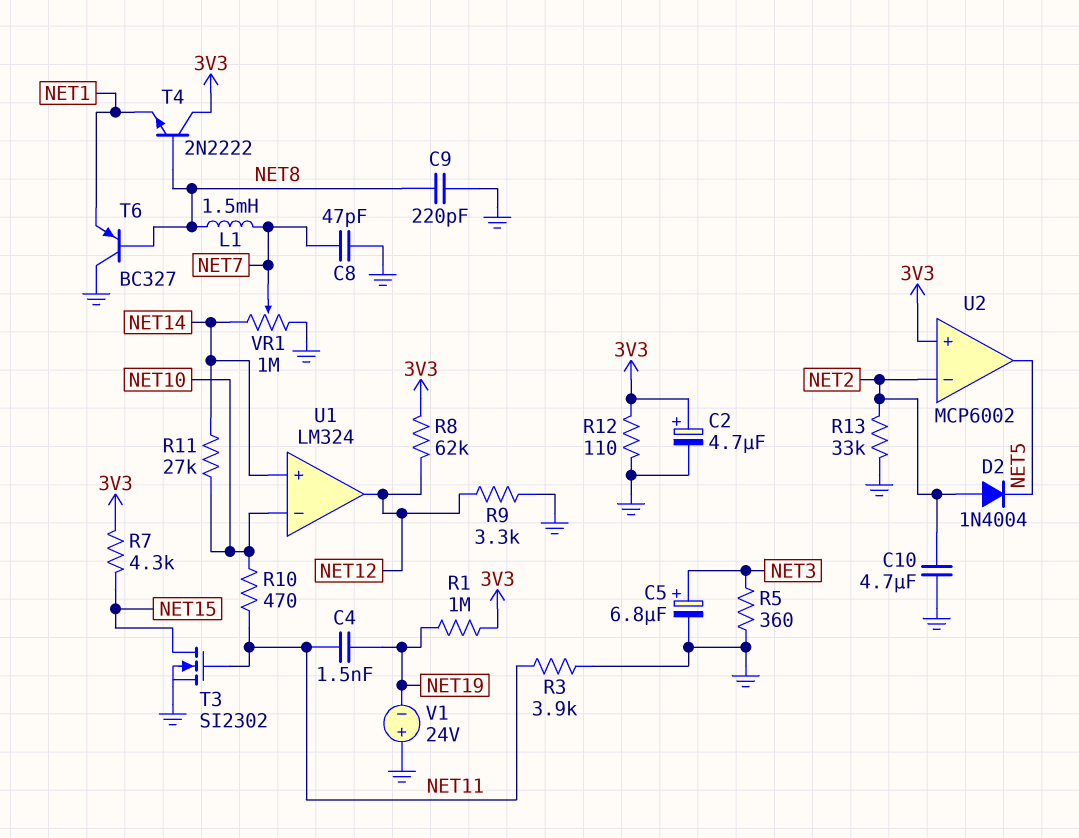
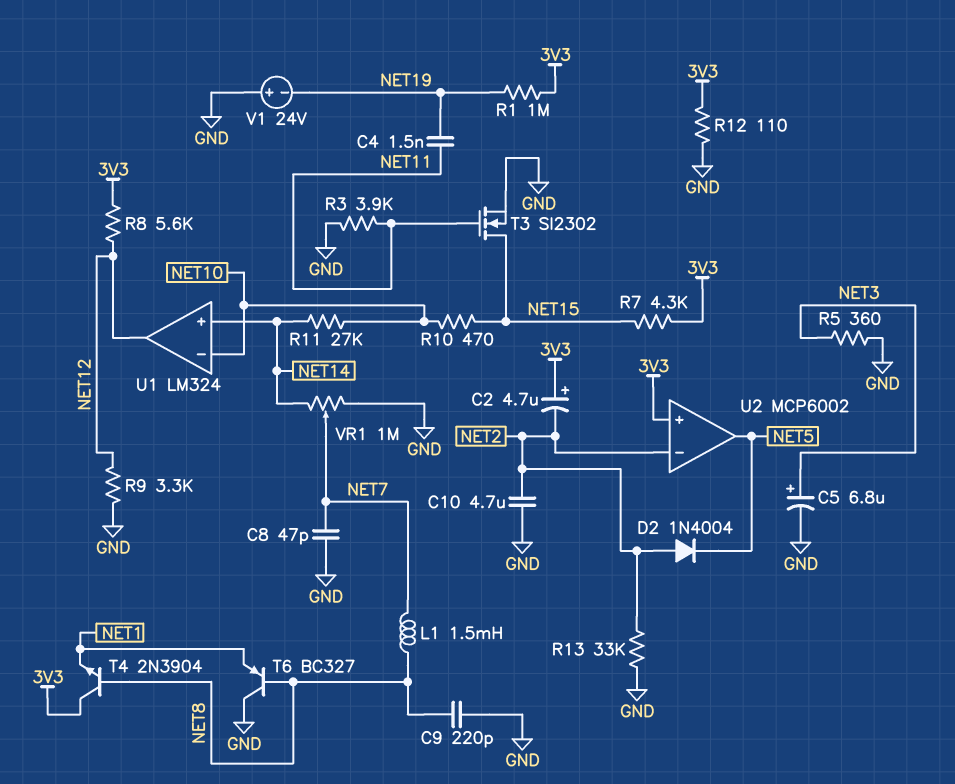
C2: 4.7uF (plus 3V3, minus GND) -> 4.7uF (plus 3V3, minus NET2)
R8: 62k (3V3, NET12) -> 5.6k (3V3, NET12)
R10: 470 (NET10, NET11) -> 470 (NET10, NET15)
T4: NPN 2N2222 (B NET8, C 3V3, E NET1) -> NPN 2N3904 (B NET8, C 3V3, E NET1)

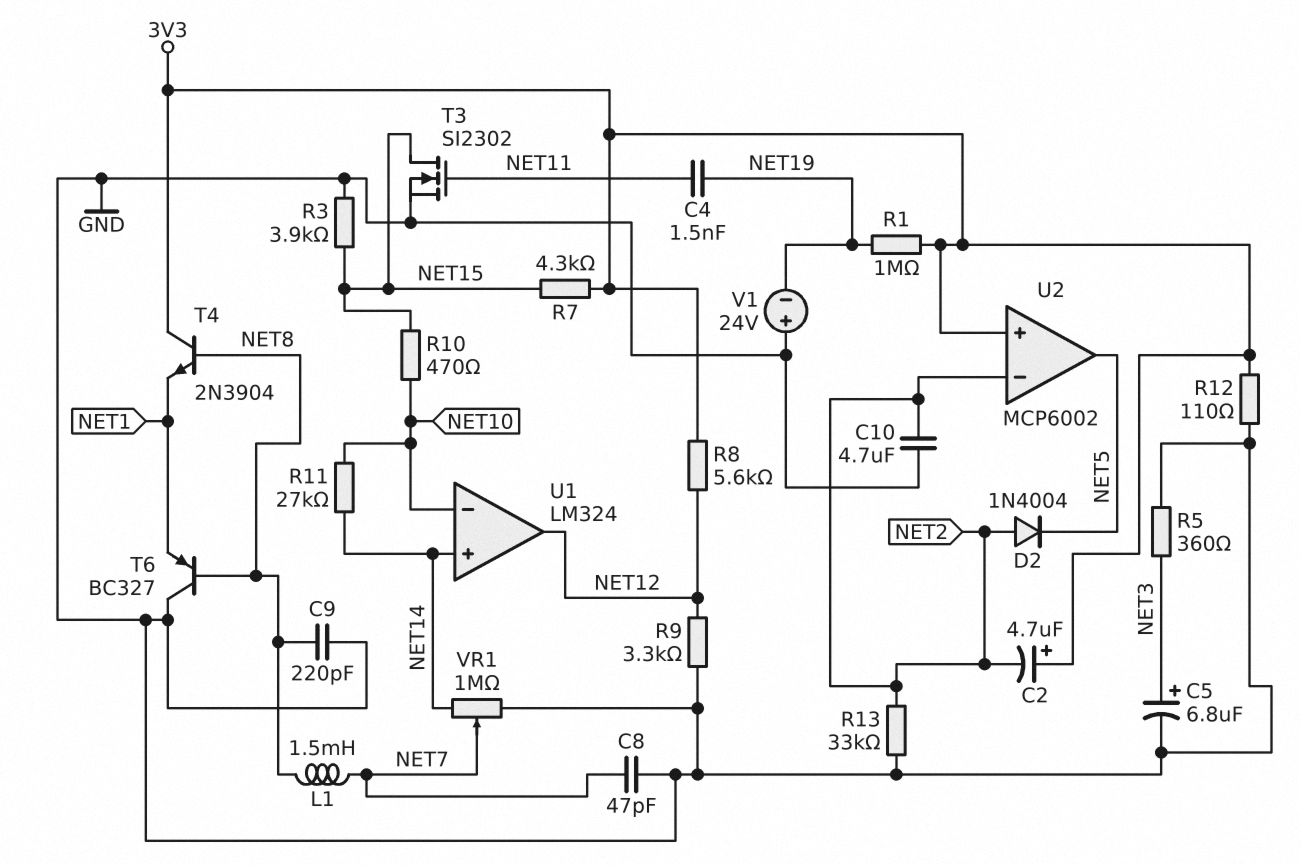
R3: 3.9k (GND, NET11) -> 3.9k (GND, NET15)

